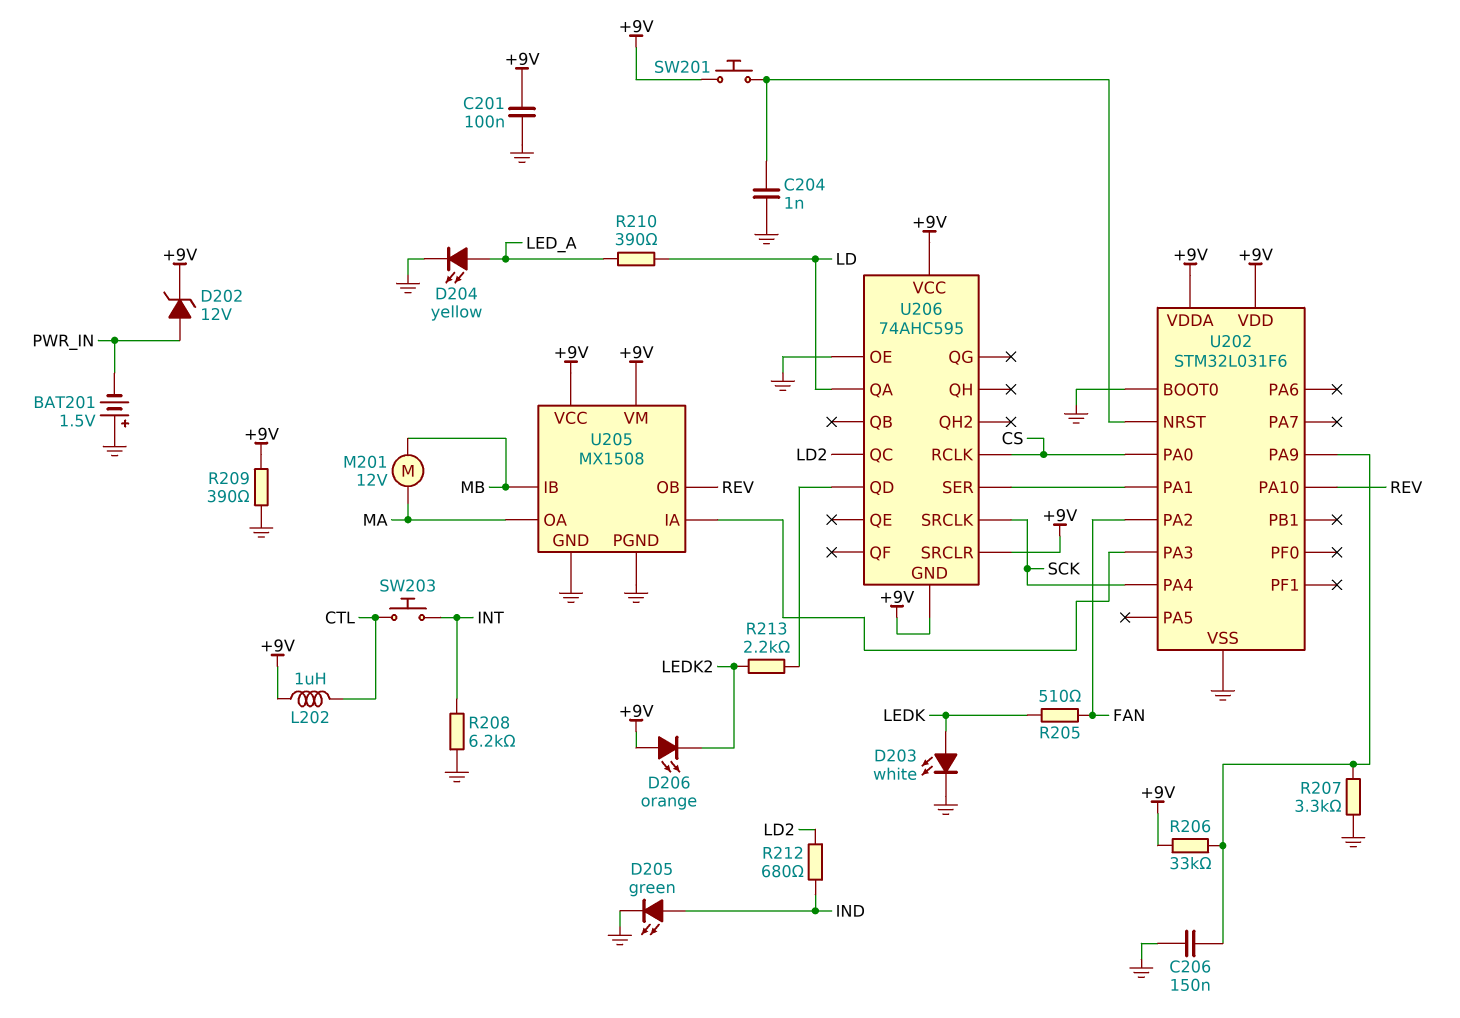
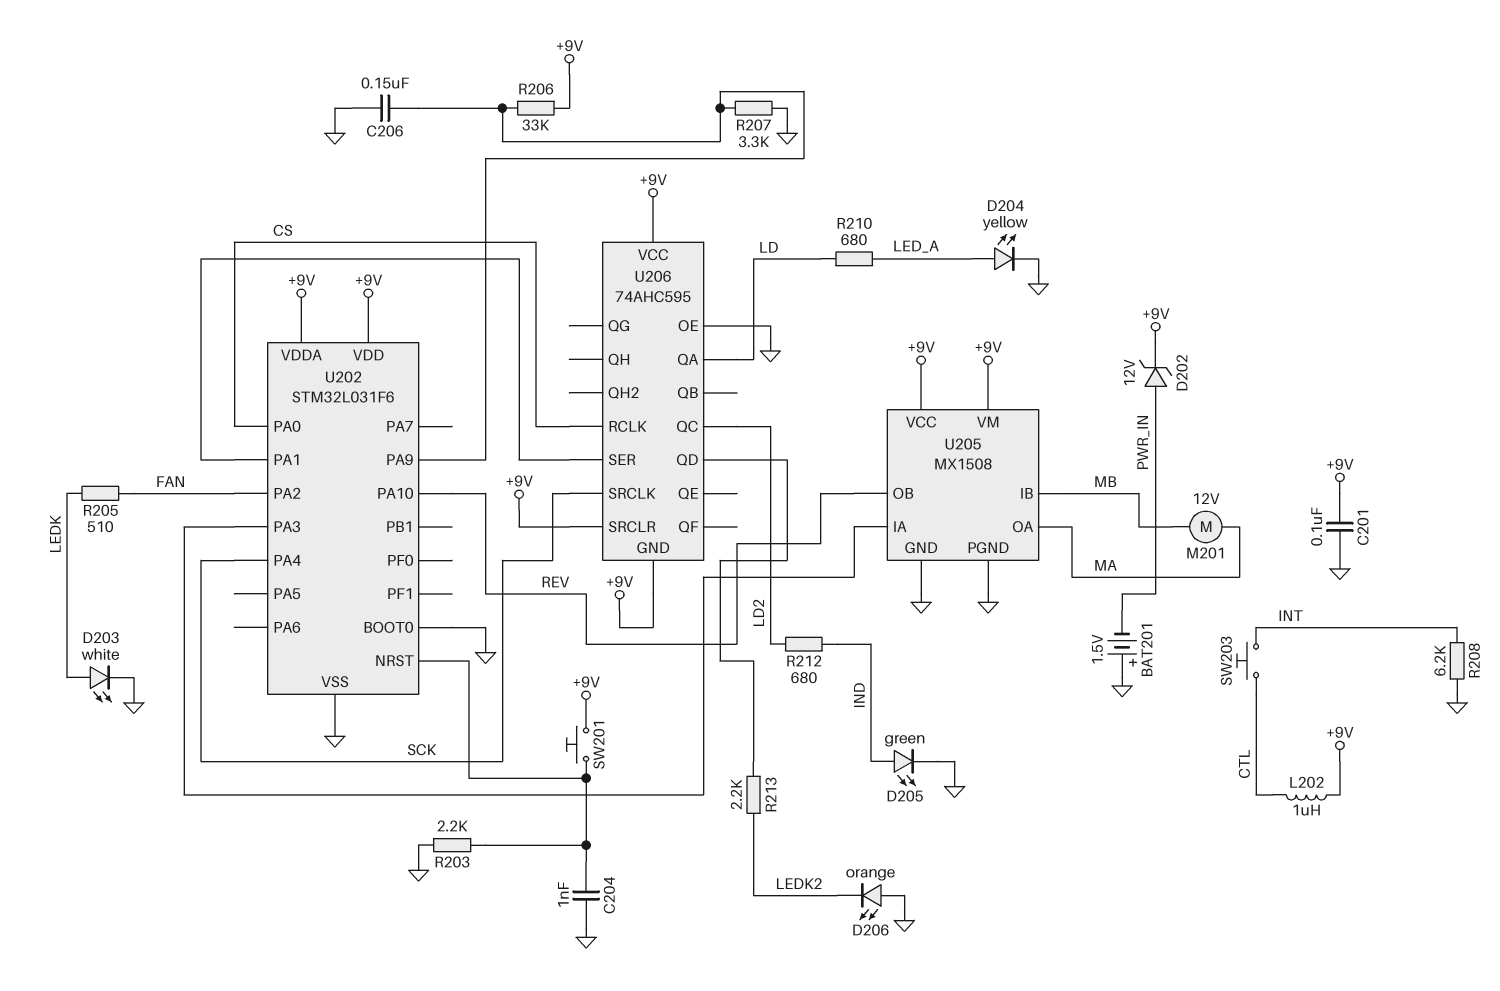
D206: LED orange (A +9V, K LEDK2) -> LED orange (A GND, K LEDK2)
R203: none -> 2.2k (GND, U202/NRST)
R209: 390 (+9V, GND) -> none
R210: 390 (LD, LED_A) -> 680 (LD, LED_A)

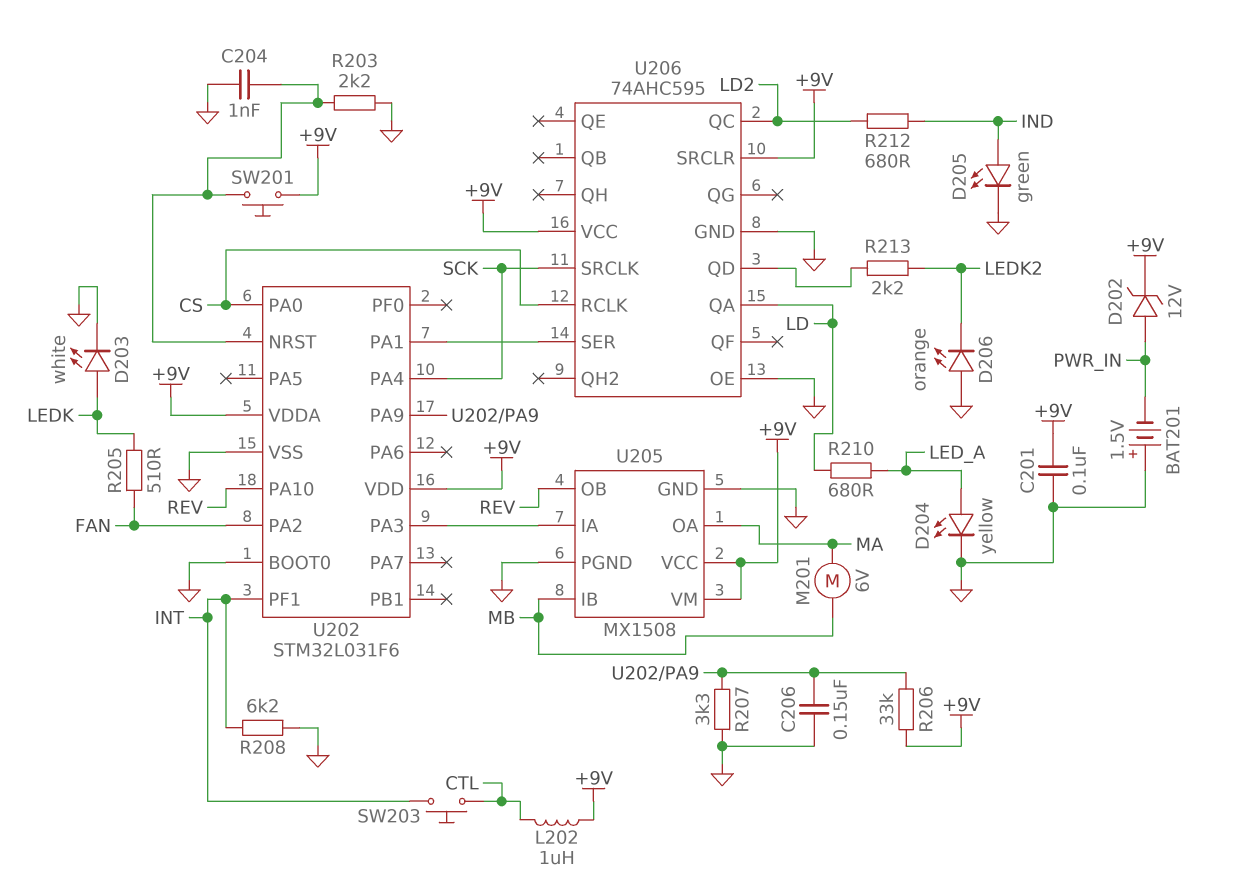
M201: motor 12V (MA, MB) -> motor 6V (MA, MB)
U202 pin PF1: none -> INT
U206 pin GND: +9V -> GND

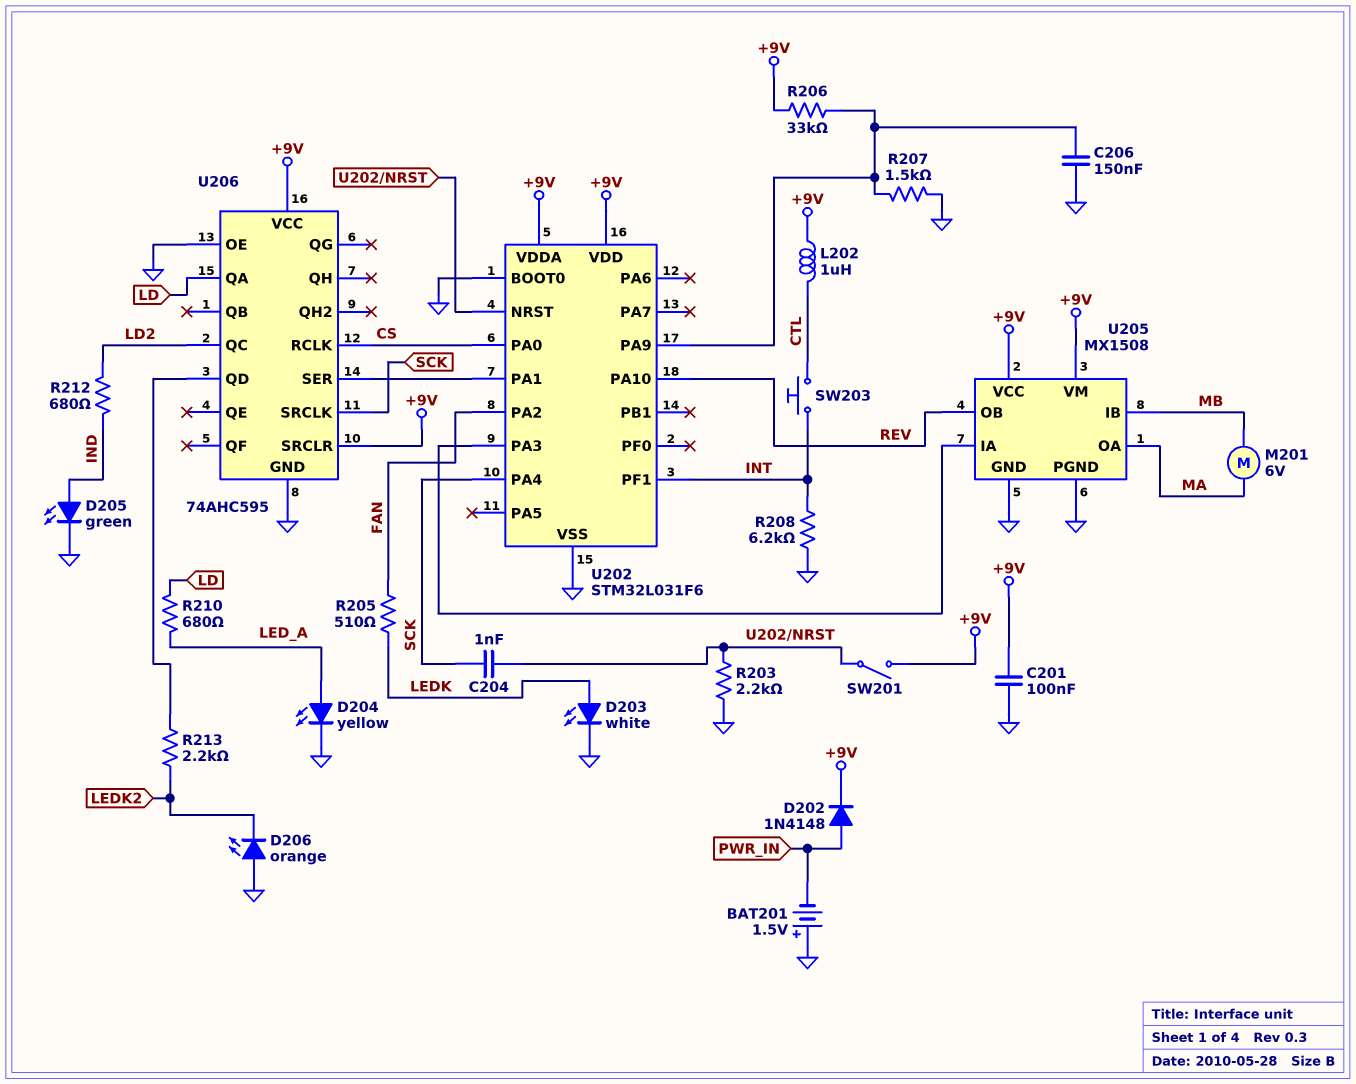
C204: 1nF (GND, U202/NRST) -> 1nF (SCK, U202/NRST)
D202: zener 12V (A PWR_IN, K +9V) -> diode 1N4148 (A PWR_IN, K +9V)
R207: 3.3k (GND, U202/PA9) -> 1.5k (GND, U202/PA9)
SW201: button (+9V, U202/NRST) -> switch (+9V, U202/NRST)

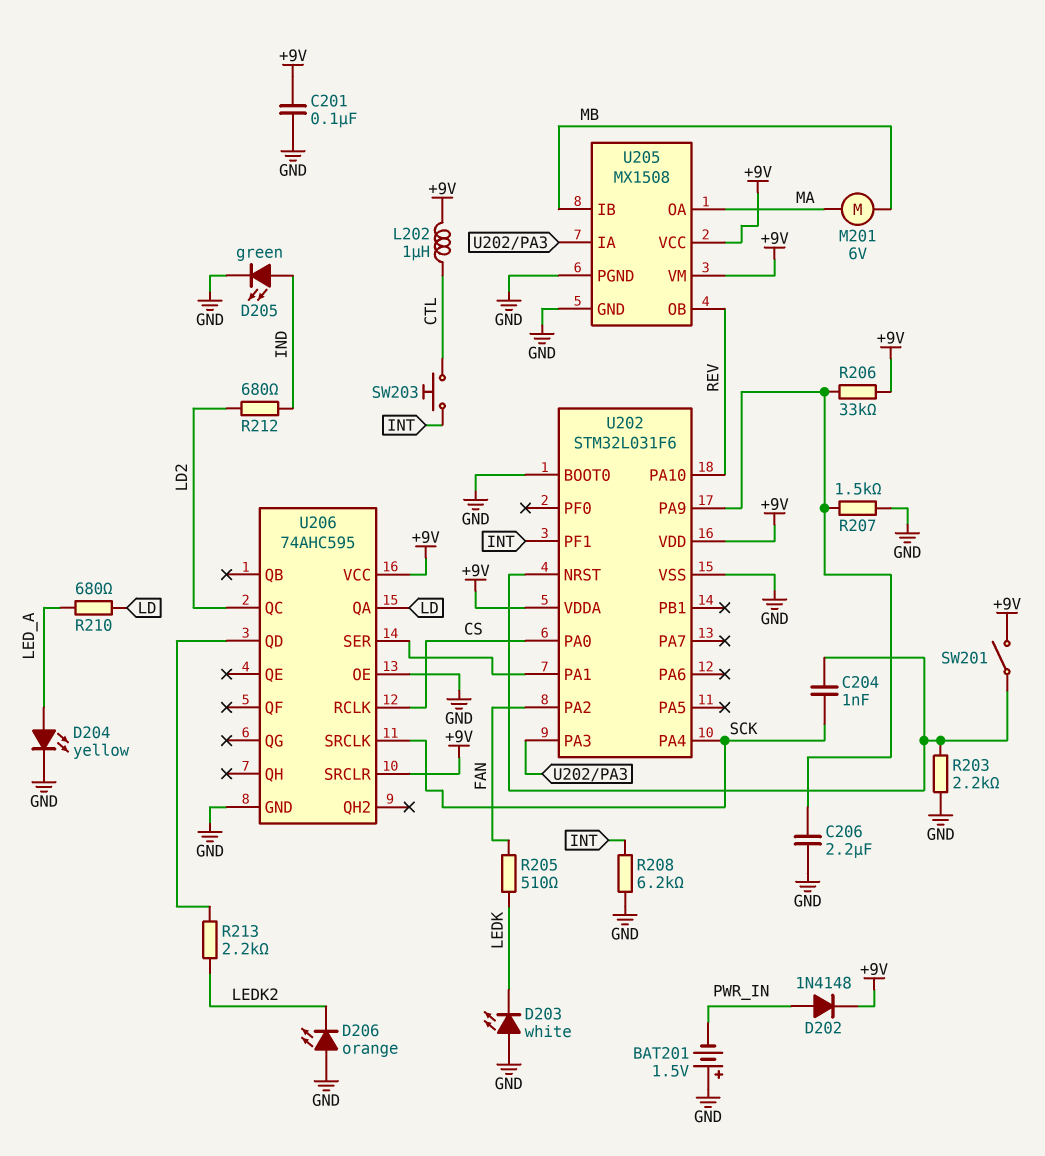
C206: 150nF (GND, U202/PA9) -> 2.2uF (GND, U202/PA9)
D203: LED white (A LEDK, K GND) -> LED white (A GND, K LEDK)

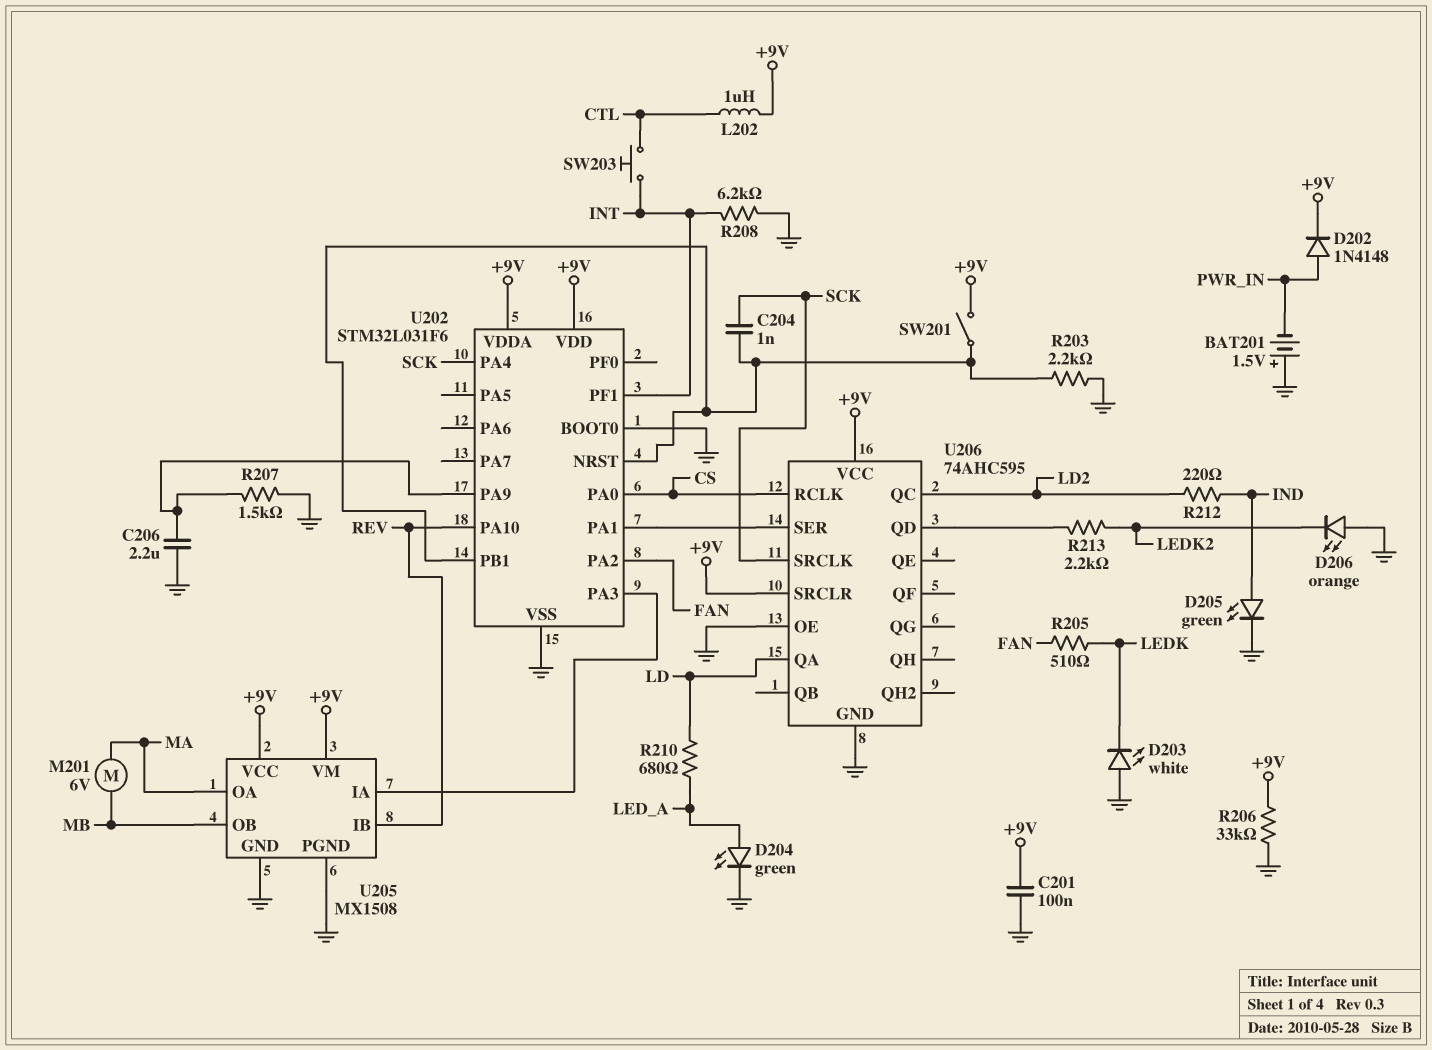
D204: LED yellow (A LED_A, K GND) -> LED green (A LED_A, K GND)
R206: 33k (+9V, U202/PA9) -> 33k (+9V, GND)
R212: 680 (IND, LD2) -> 220 (IND, LD2)
U202 pin PB1: none -> U202/NRST
U205 pin IB: MB -> REV
U205 pin OB: REV -> MB

